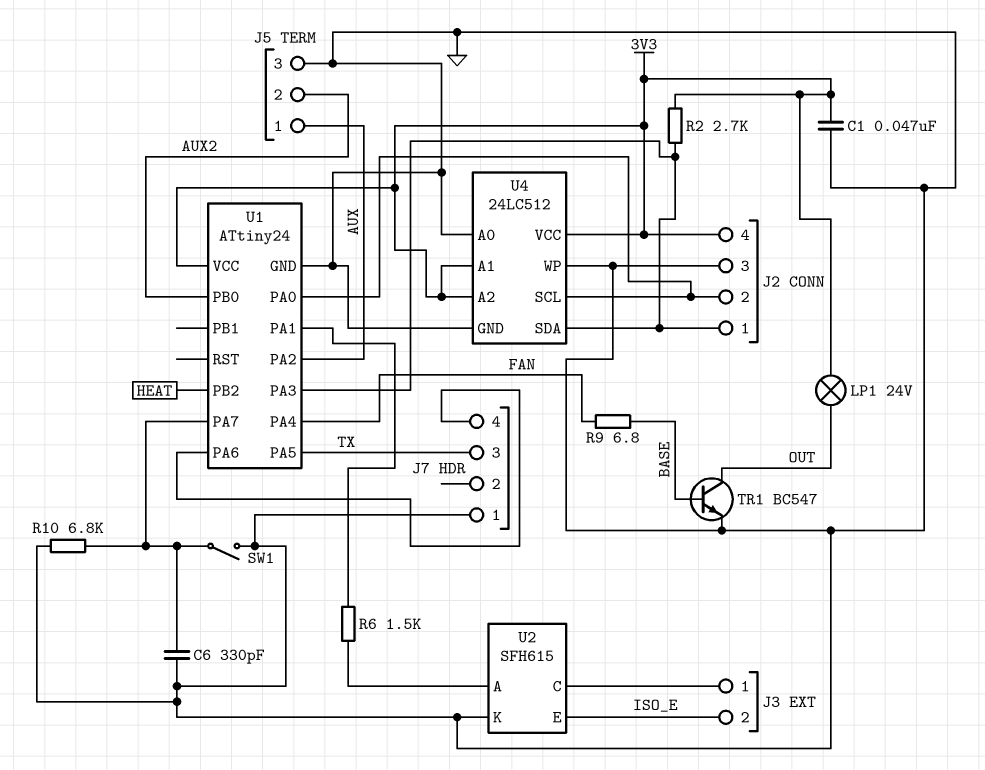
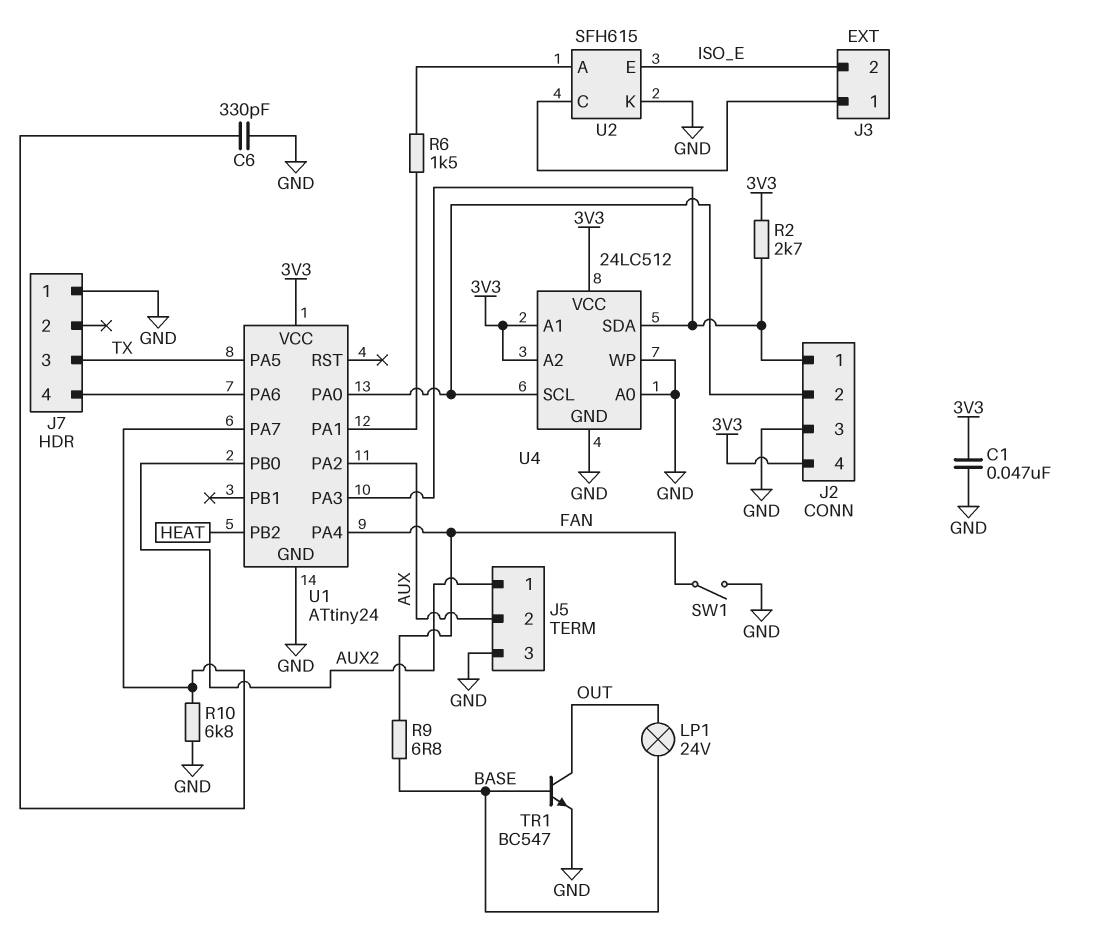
J5 pin 1: AUX -> AUX2
J5 pin 2: AUX2 -> AUX
LP1: lamp 24V (3V3, OUT) -> lamp 24V (BASE, OUT)
SW1: switch (GND, U1/PA7) -> switch (FAN, GND)

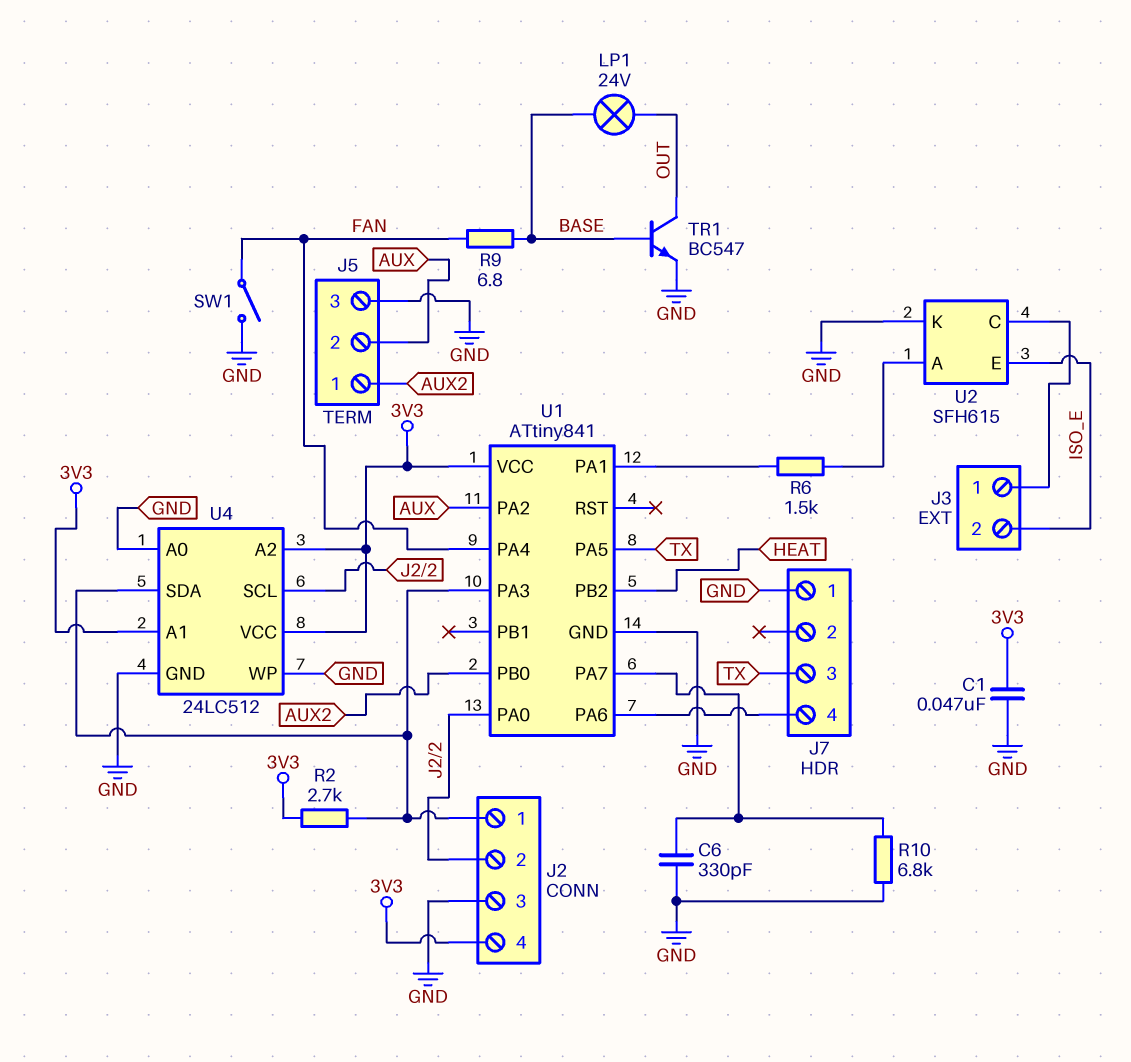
U1: ATtiny24 -> ATtiny841

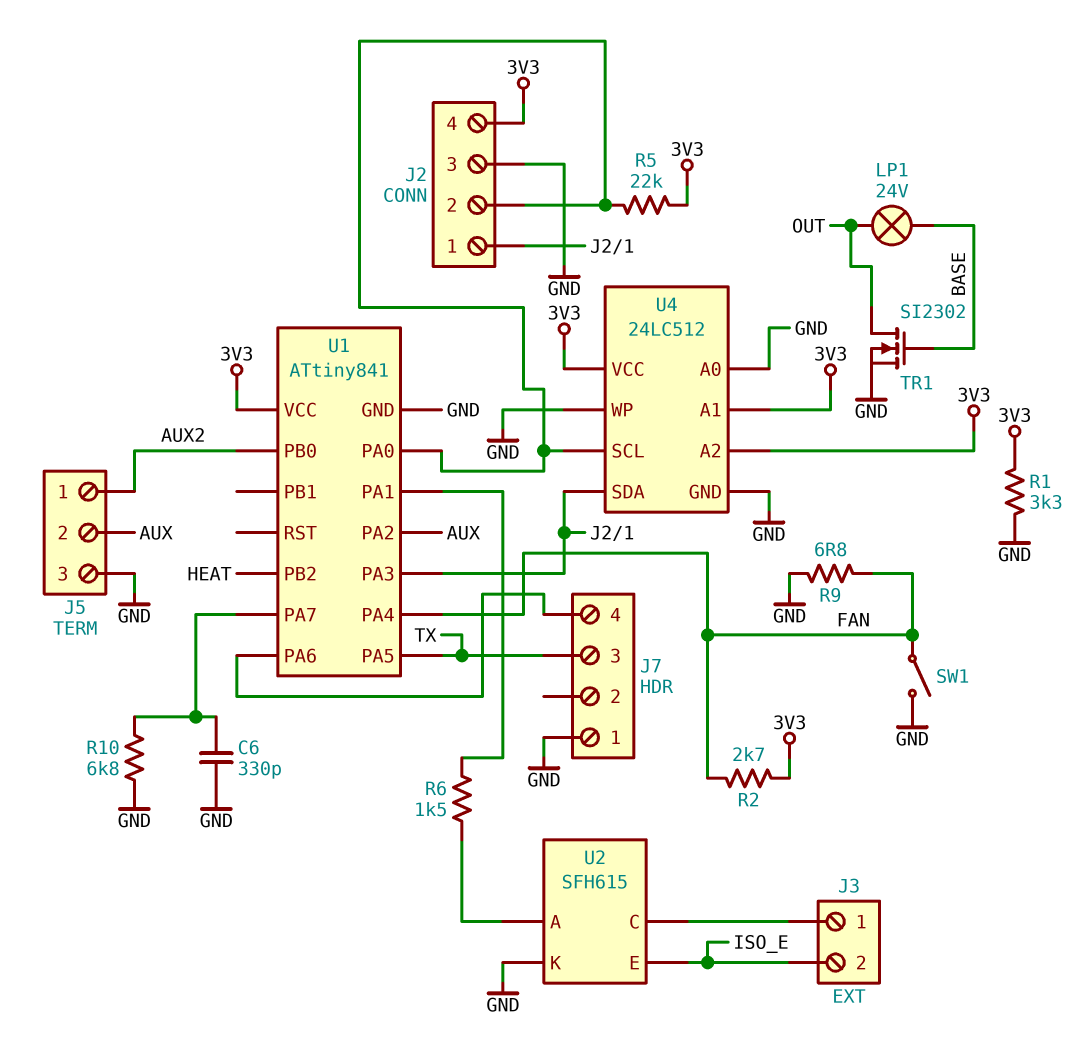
C1: 47nF (3V3, GND) -> none
R1: none -> 3.3k (3V3, GND)
R2: 2.7k (3V3, J2/1) -> 2.7k (3V3, FAN)
R5: none -> 22k (3V3, J2/2)
R9: 6.8 (BASE, FAN) -> 6.8 (FAN, GND)
TR1: NPN BC547 (B BASE, C OUT, E GND) -> NMOS SI2302 (G BASE, D OUT, S GND)

